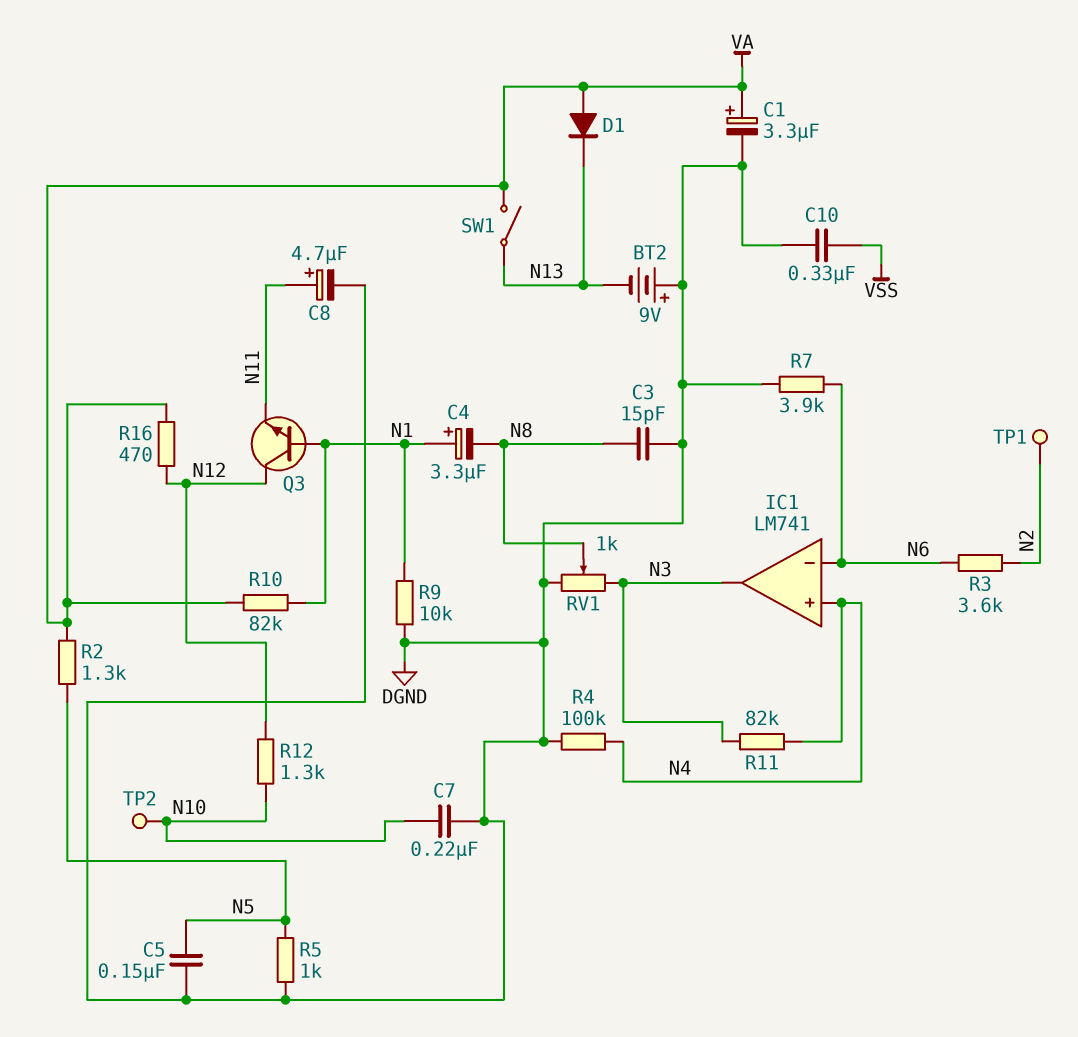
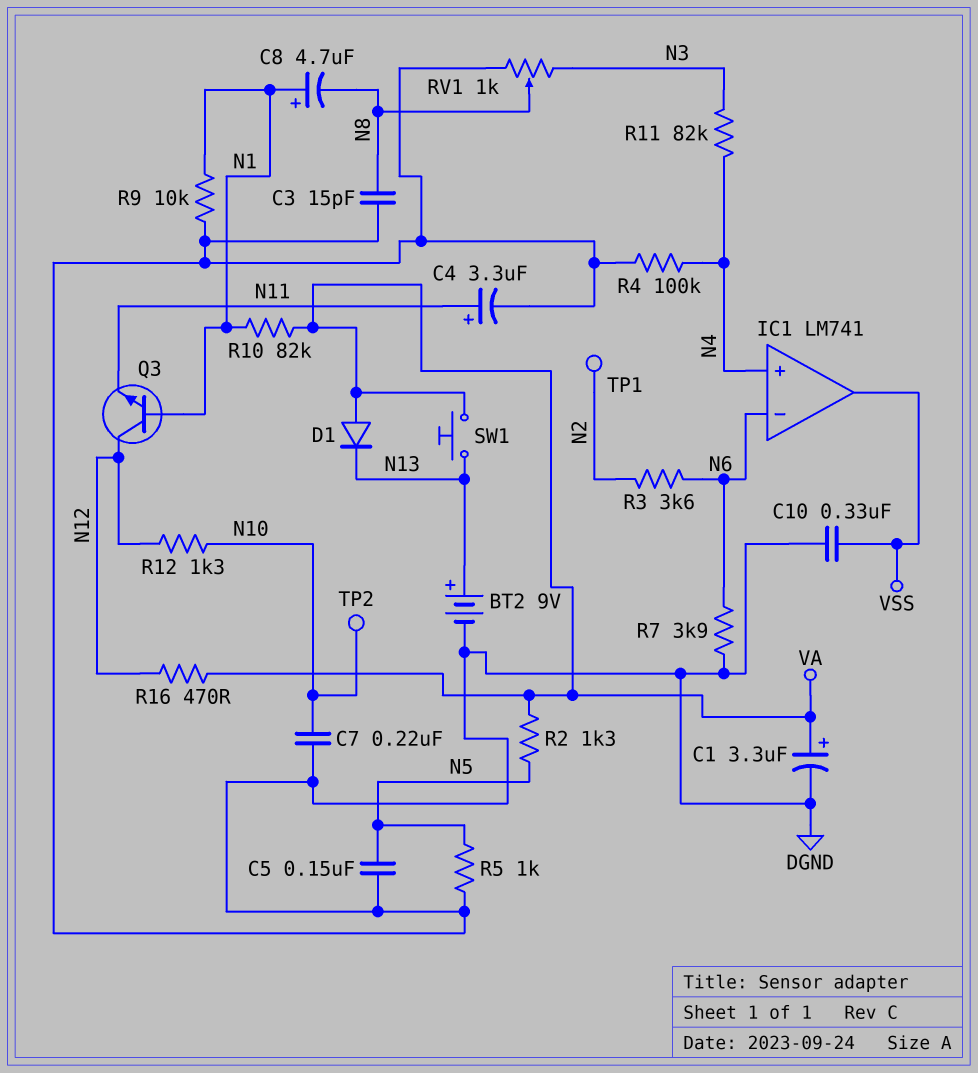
BT2: 9V (plus DGND, minus N13) -> 9V (plus N13, minus DGND)
C4: 3.3uF (plus N1, minus N8) -> 3.3uF (plus N11, minus DGND)
C8: 4.7uF (plus N11, minus DGND) -> 4.7uF (plus N1, minus N8)
IC1 pin out: N3 -> VSS
SW1: switch (N13, VA) -> button (N13, VA)

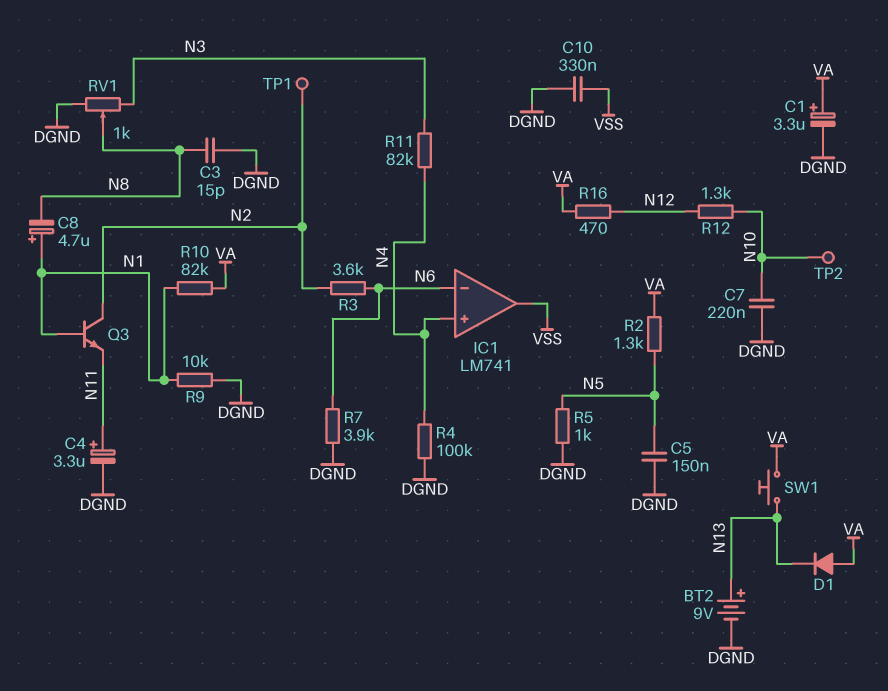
Q3: NPN (B N1, C N12, E N11) -> NPN (B N1, C N2, E N11)

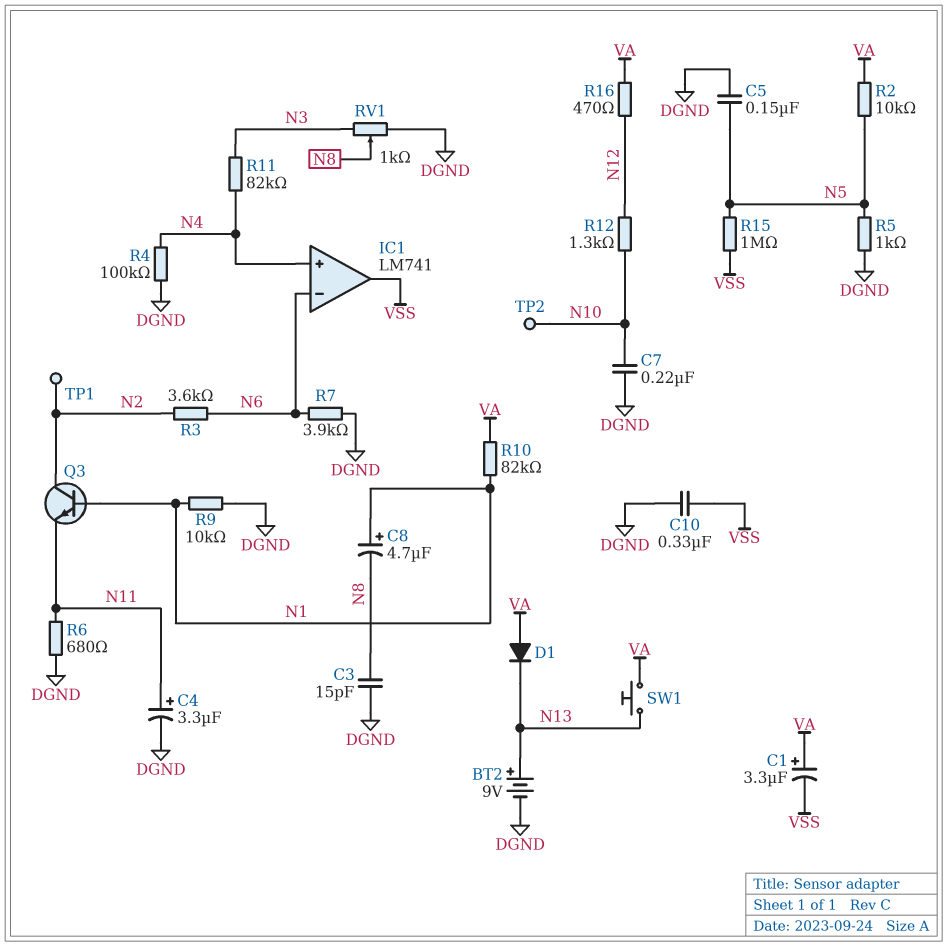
C1: 3.3uF (plus VA, minus DGND) -> 3.3uF (plus VA, minus VSS)
R2: 1.3k (N5, VA) -> 10k (N5, VA)
R6: none -> 680 (DGND, N11)
R15: none -> 1M (N5, VSS)

